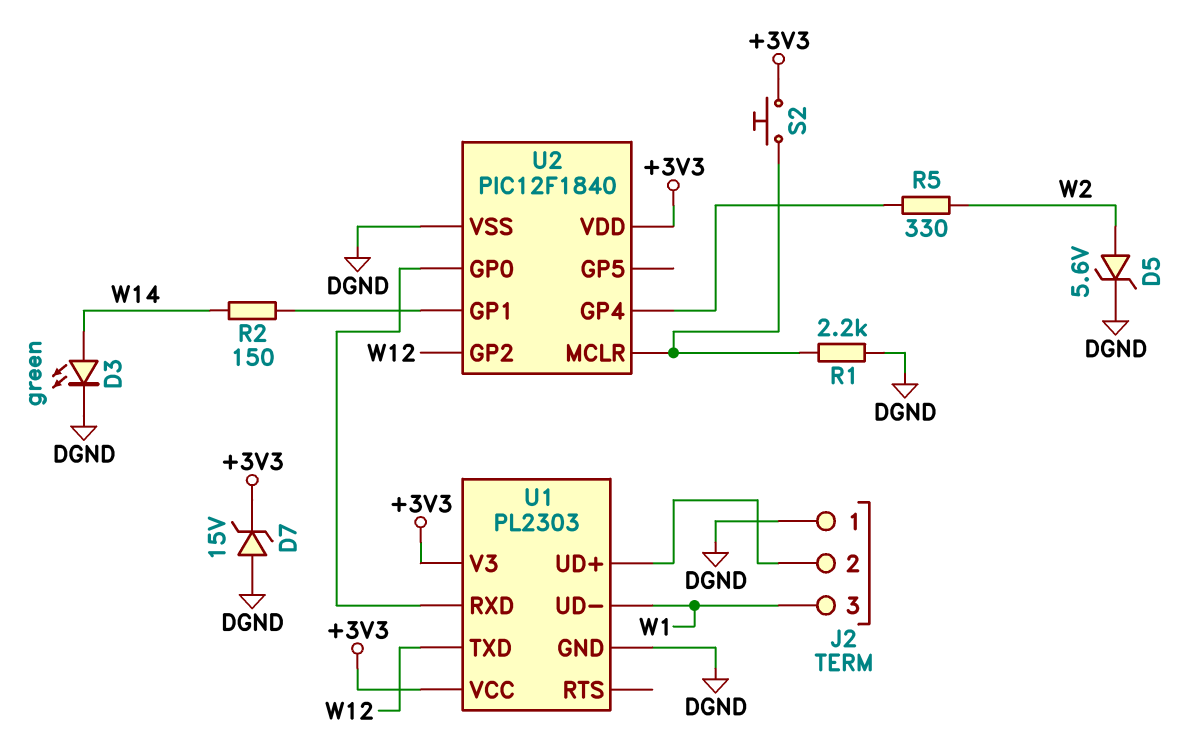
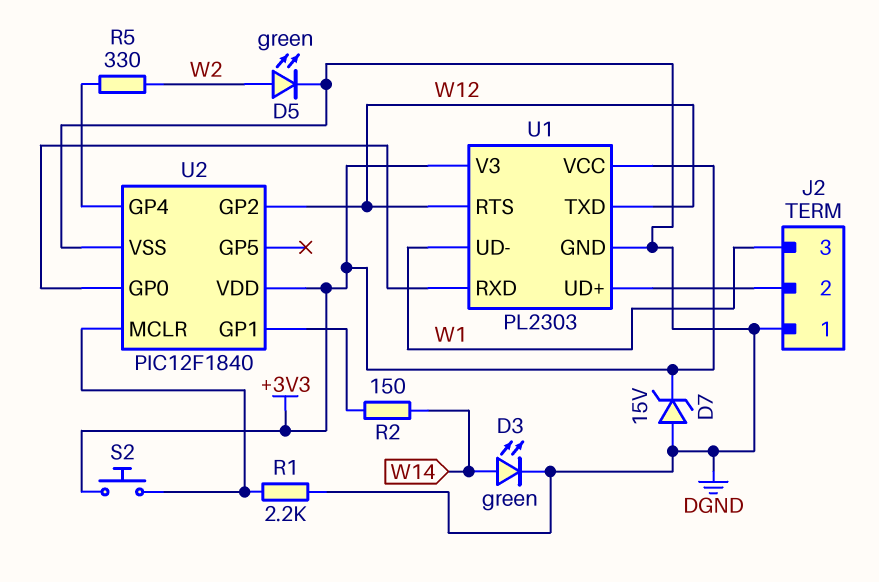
D5: zener 5.6V (A W2, K DGND) -> LED green (A W2, K DGND)
U1 pin RTS: none -> W12

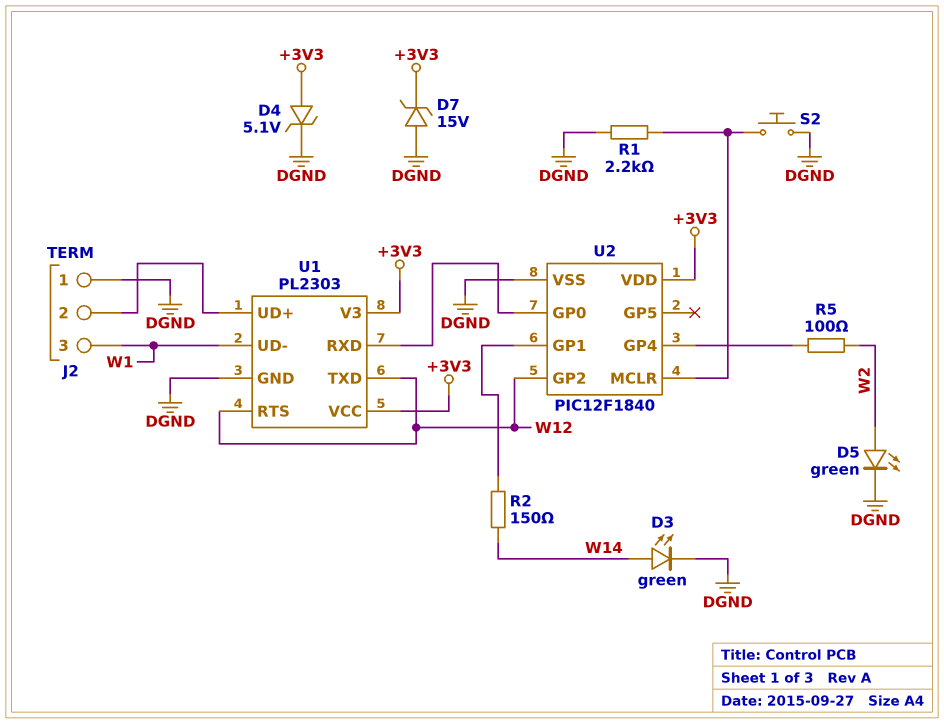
D4: none -> zener 5.1V (A +3V3, K DGND)
R5: 330 (U2/GP4, W2) -> 100 (U2/GP4, W2)
S2: button (+3V3, U2/MCLR) -> button (DGND, U2/MCLR)

